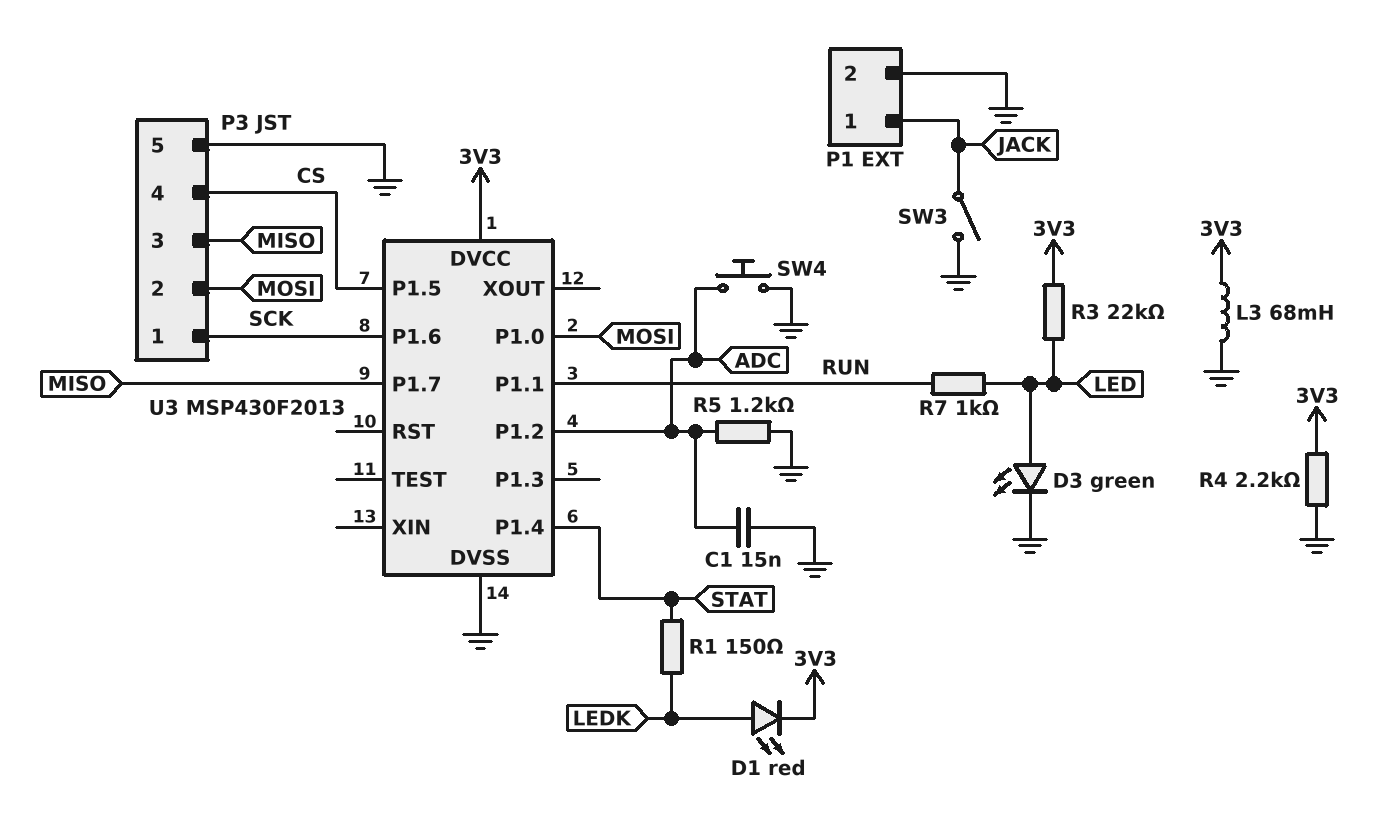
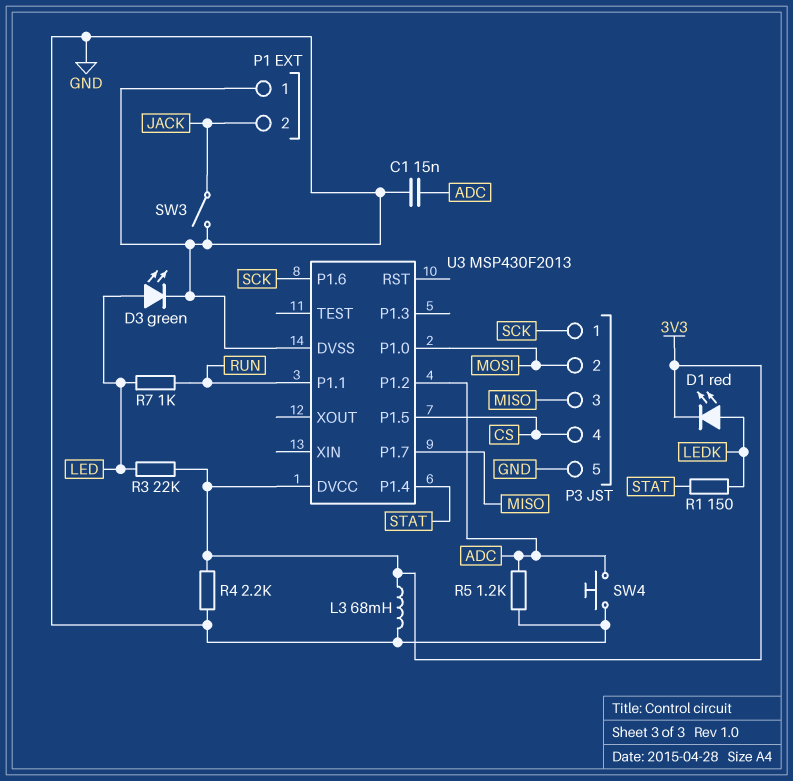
P1 pin 1: JACK -> GND
P1 pin 2: GND -> JACK

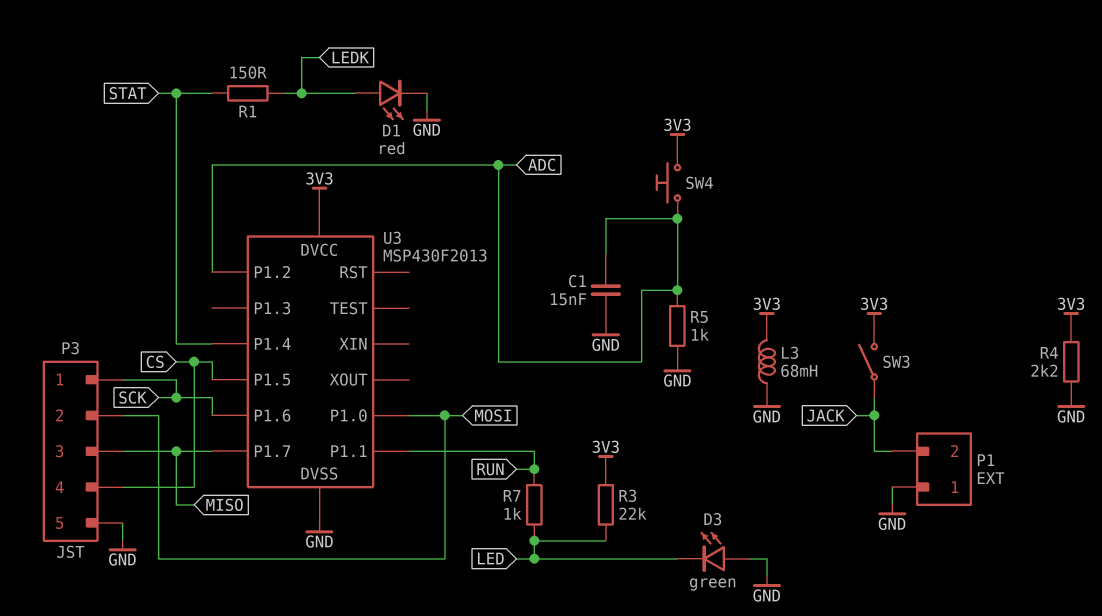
D1: LED red (A LEDK, K 3V3) -> LED red (A LEDK, K GND)
D3: LED green (A LED, K GND) -> LED green (A GND, K LED)
R5: 1.2k (ADC, GND) -> 1k (ADC, GND)
SW3: switch (GND, JACK) -> switch (3V3, JACK)
SW4: button (ADC, GND) -> button (3V3, ADC)

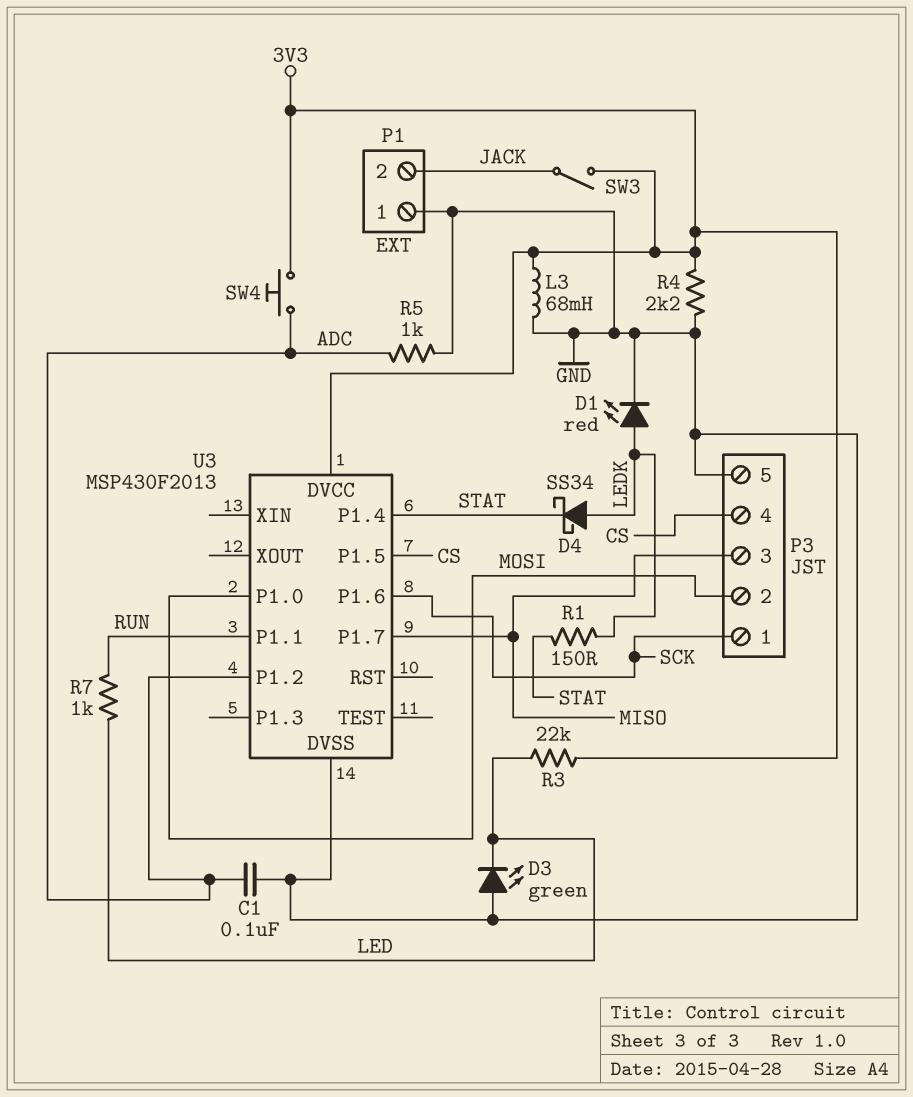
C1: 15nF (ADC, GND) -> 100nF (ADC, GND)
D4: none -> schottky SS34 (A LEDK, K STAT)

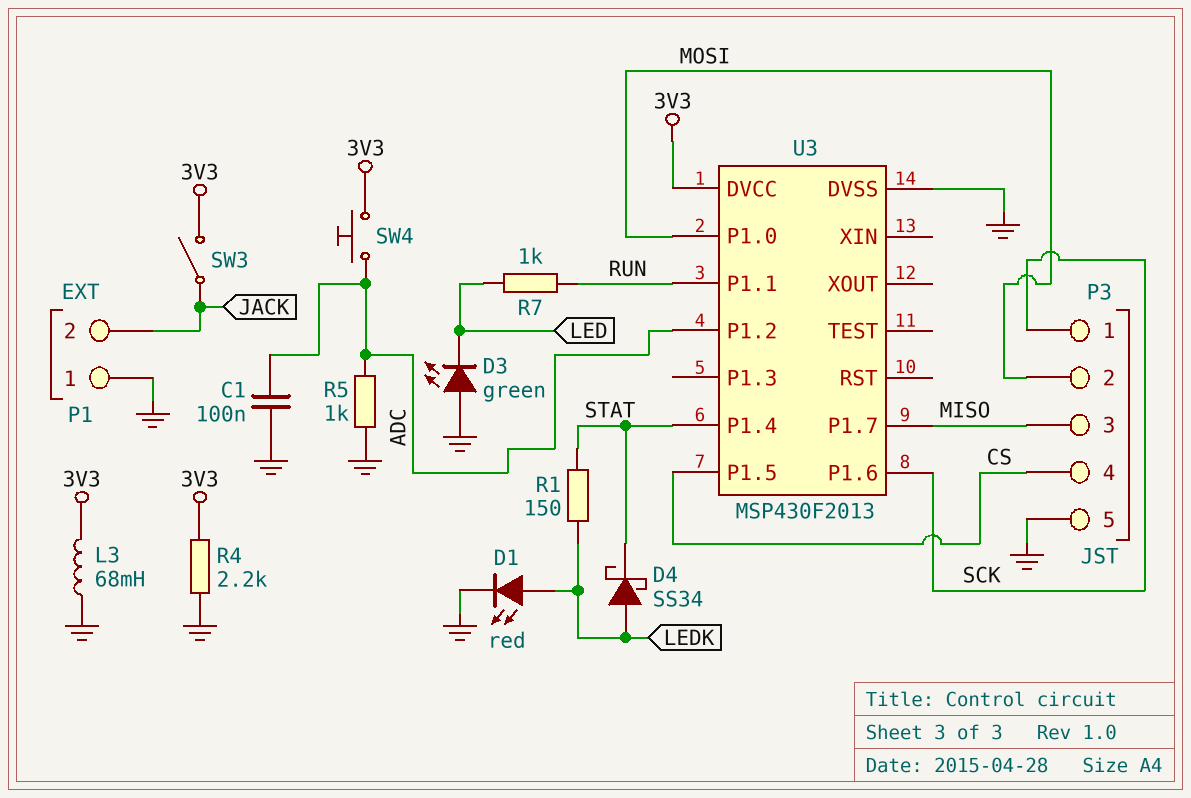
R3: 22k (3V3, LED) -> none

